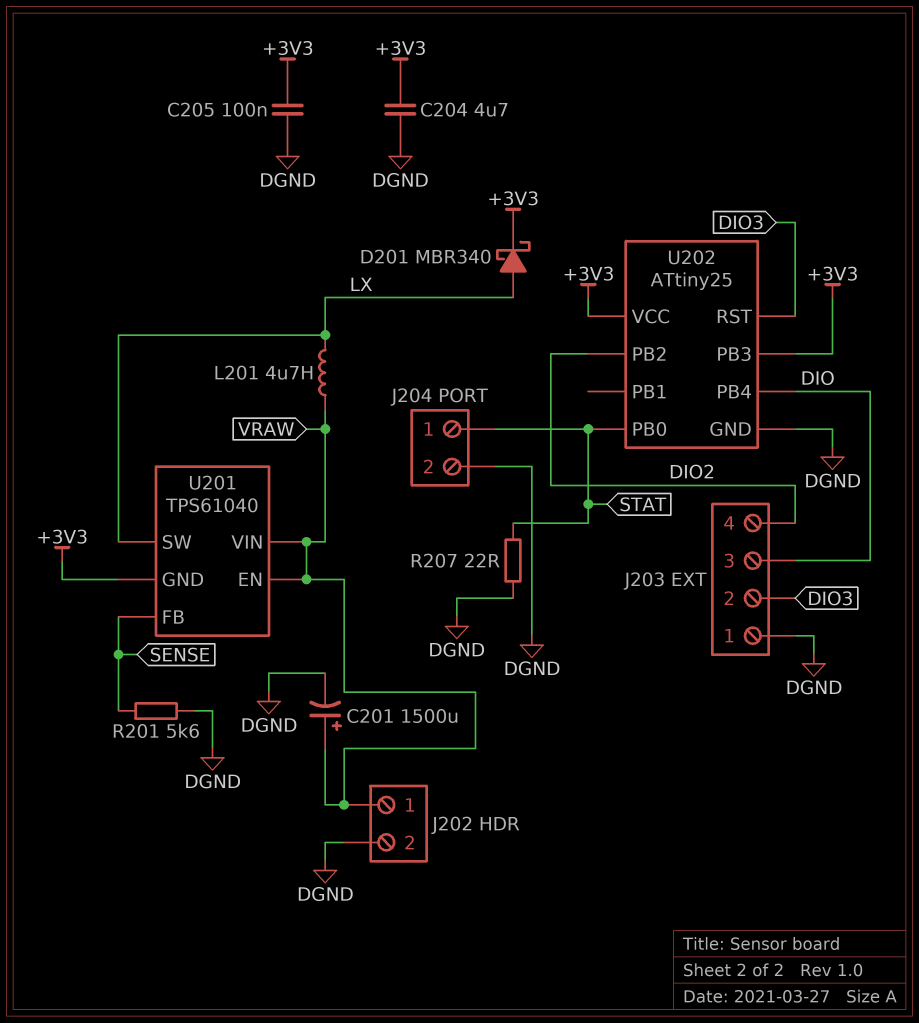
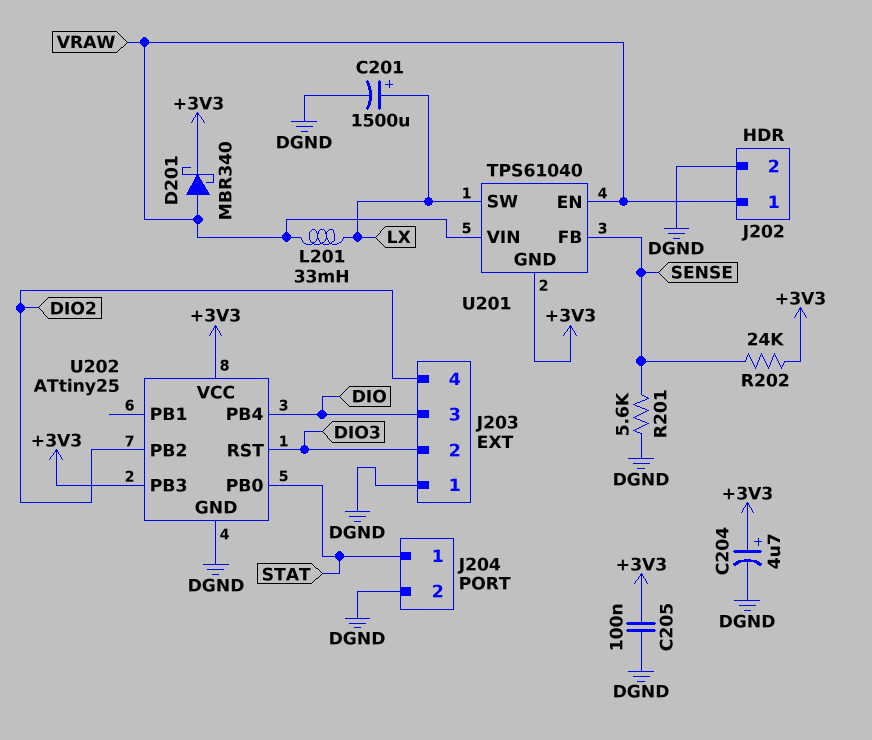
C201: 1500uF (plus VRAW, minus DGND) -> 1500uF (plus LX, minus DGND)
C204: 4.7uF (+3V3, DGND) -> 4.7uF (plus +3V3, minus DGND)
D201: schottky MBR340 (A LX, K +3V3) -> schottky MBR340 (A VRAW, K +3V3)
L201: 4.7uH (LX, VRAW) -> 33mH (LX, VRAW)
R202: none -> 24k (+3V3, SENSE)
R207: 22 (DGND, STAT) -> none

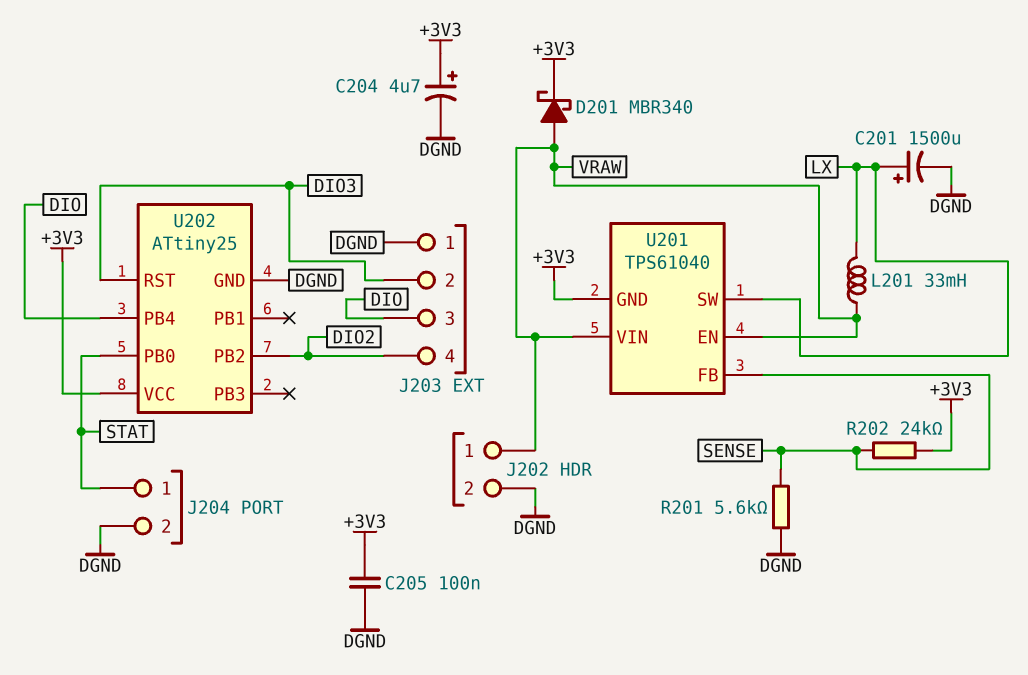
U202 pin PB3: +3V3 -> none

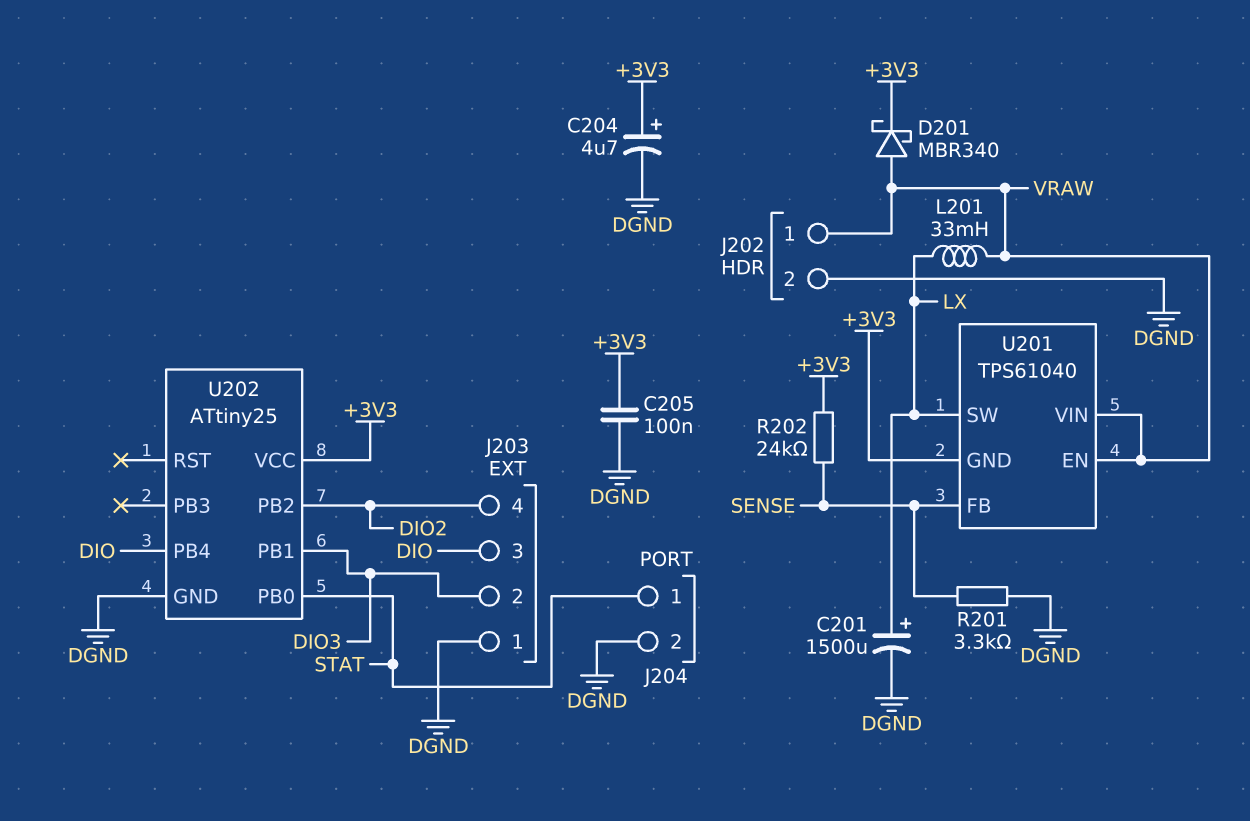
R201: 5.6k (DGND, SENSE) -> 3.3k (DGND, SENSE)
U202 pin PB1: none -> DIO3
U202 pin RST: DIO3 -> none

